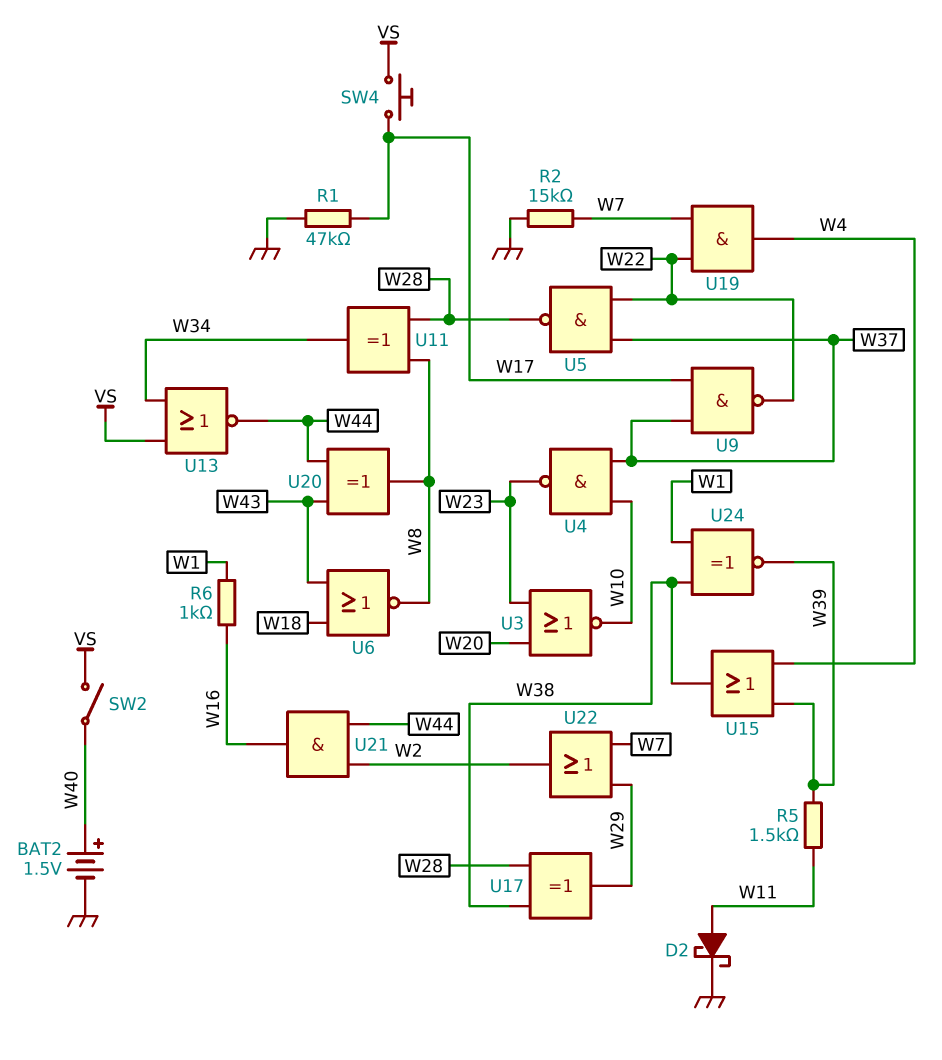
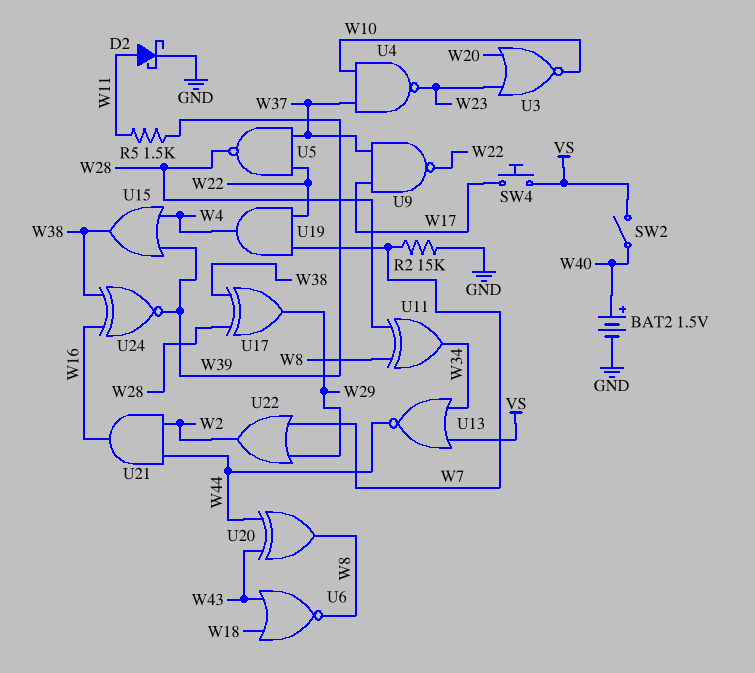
R1: 47k (GND, W17) -> none
R6: 1k (W1, W16) -> none
U24: XNOR (in W1, in W38, out W39) -> XNOR (in W16, in W38, out W39)

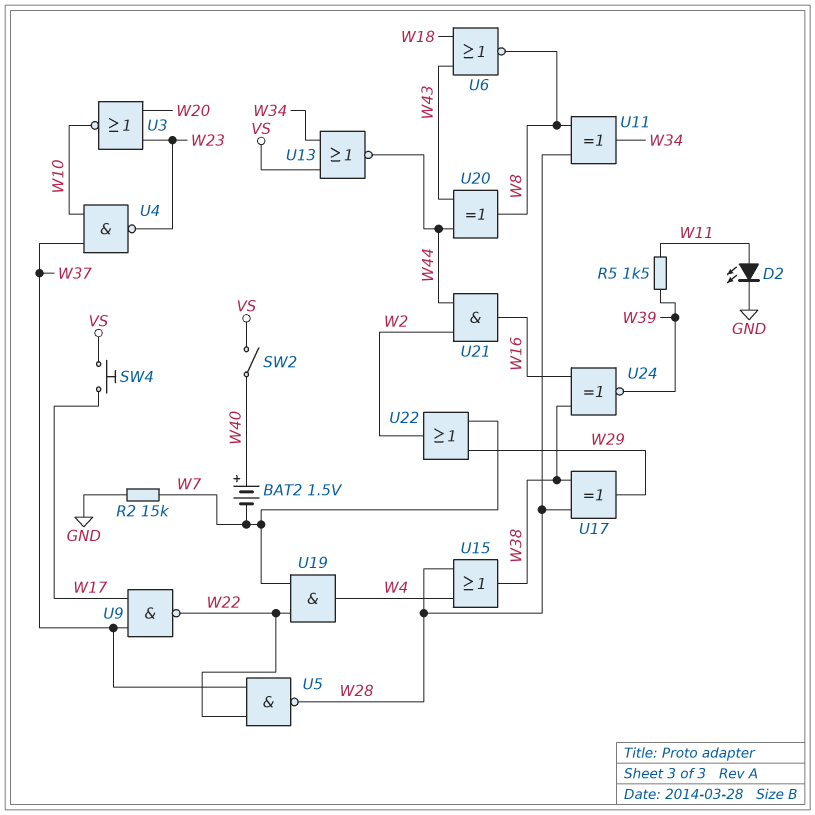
BAT2: 1.5V (plus W40, minus GND) -> 1.5V (plus W40, minus W7)
D2: schottky (A W11, K GND) -> LED (A W11, K GND)
U15: OR (in W4, in W39, out W38) -> OR (in W4, in W28, out W38)

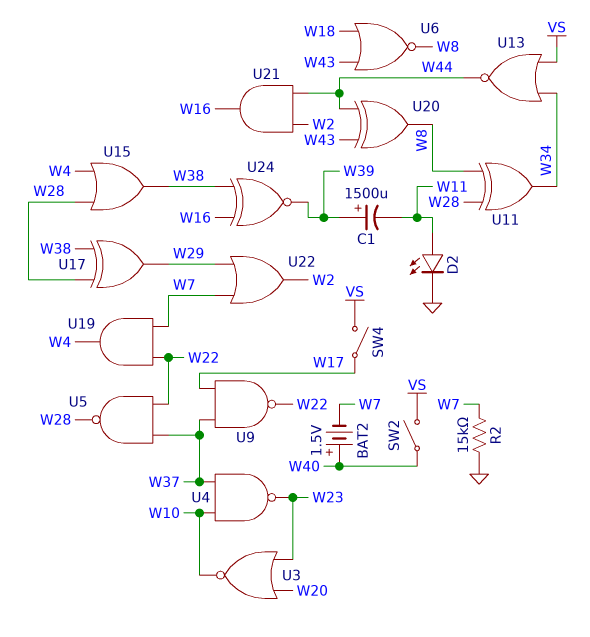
C1: none -> 1500uF (plus W39, minus W11)
R5: 1.5k (W11, W39) -> none
SW4: button (VS, W17) -> switch (VS, W17)

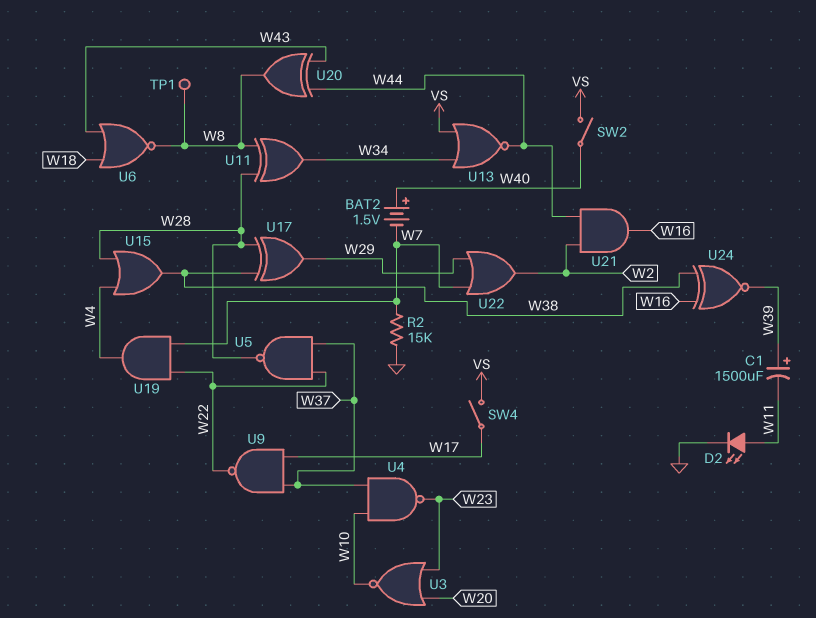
TP1: none -> test point (W8)

